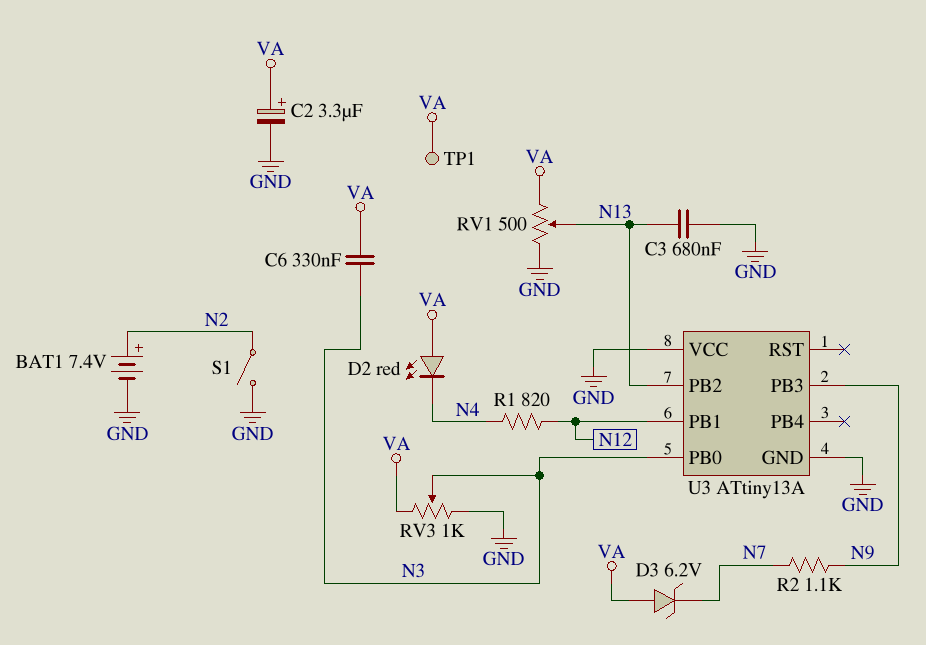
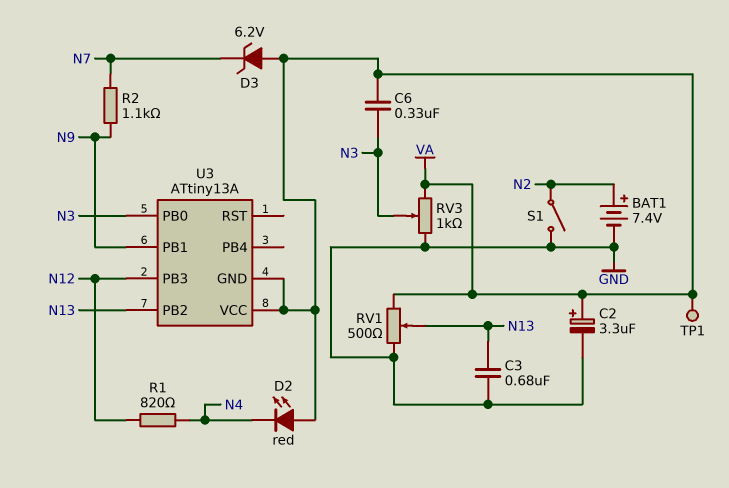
U3 pin GND: GND -> VA
U3 pin PB1: N12 -> N9
U3 pin PB3: N9 -> N12
U3 pin VCC: GND -> VA

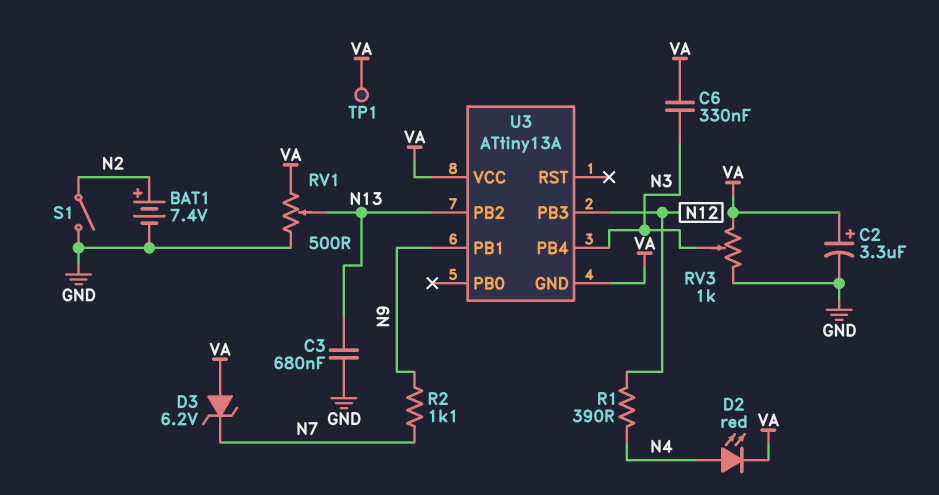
D2: LED red (A VA, K N4) -> LED red (A N4, K VA)
R1: 820 (N4, N12) -> 390 (N4, N12)
U3 pin PB0: N3 -> none
U3 pin PB4: none -> N3

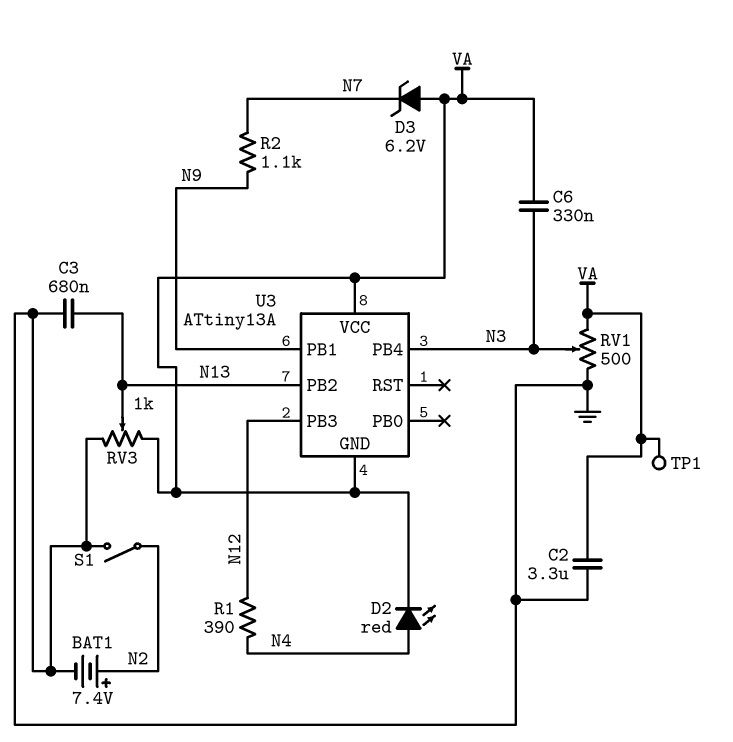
C2: 3.3uF (plus VA, minus GND) -> 3.3uF (GND, VA)
RV1: 500 (GND, VA, wiper N13) -> 500 (GND, VA, wiper N3)
RV3: 1k (GND, VA, wiper N3) -> 1k (GND, VA, wiper N13)

